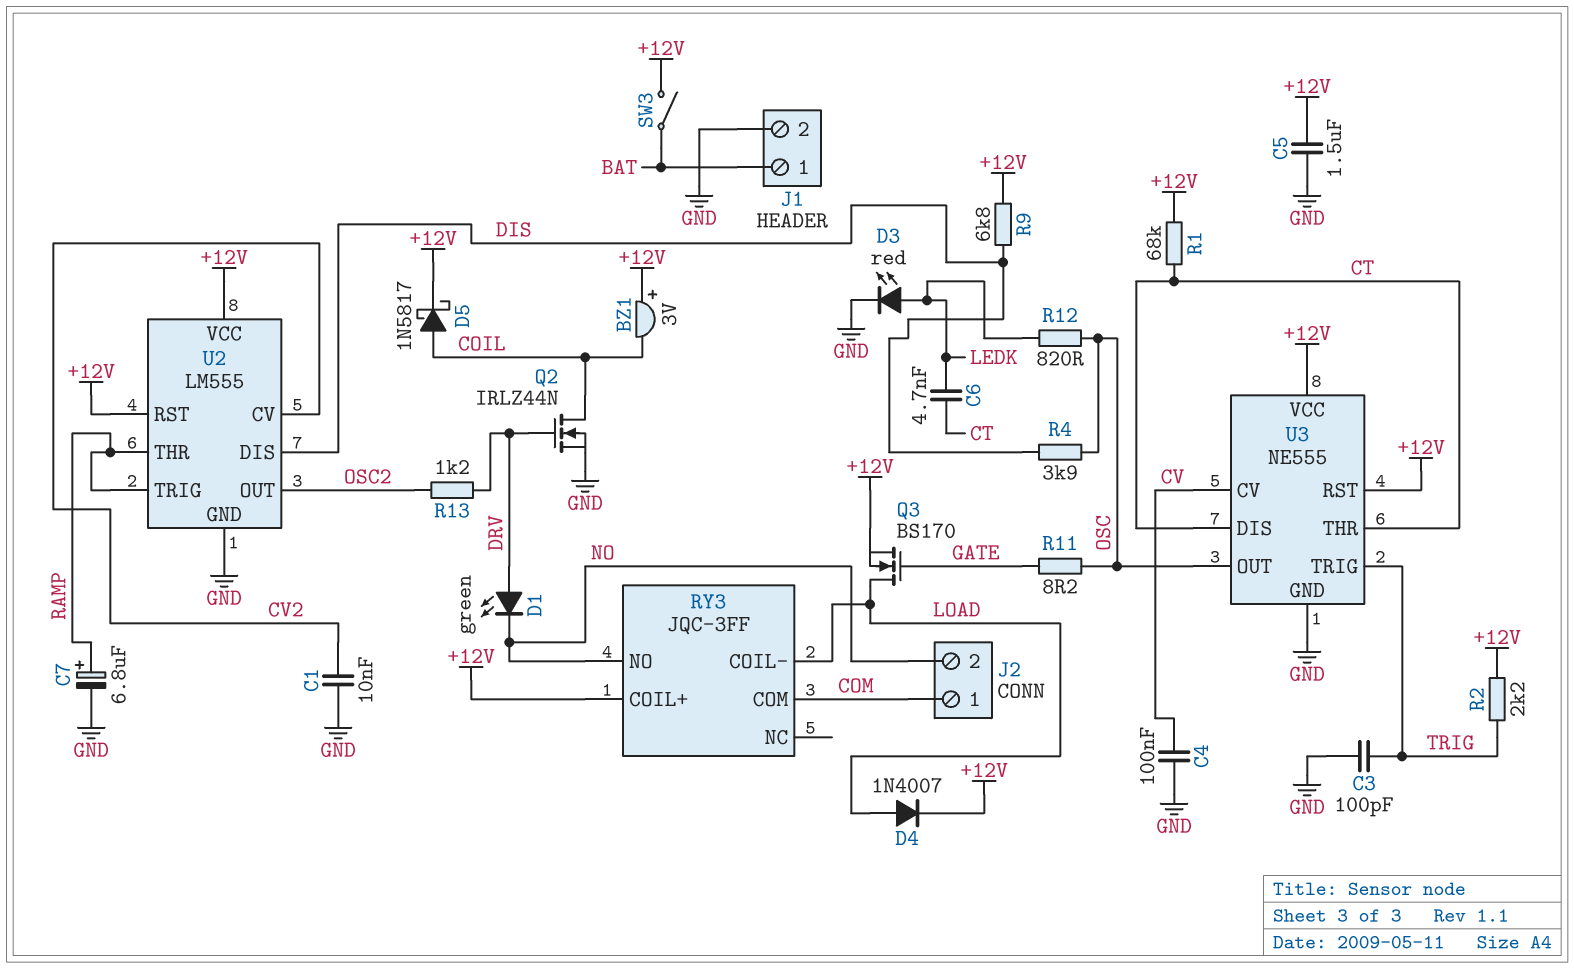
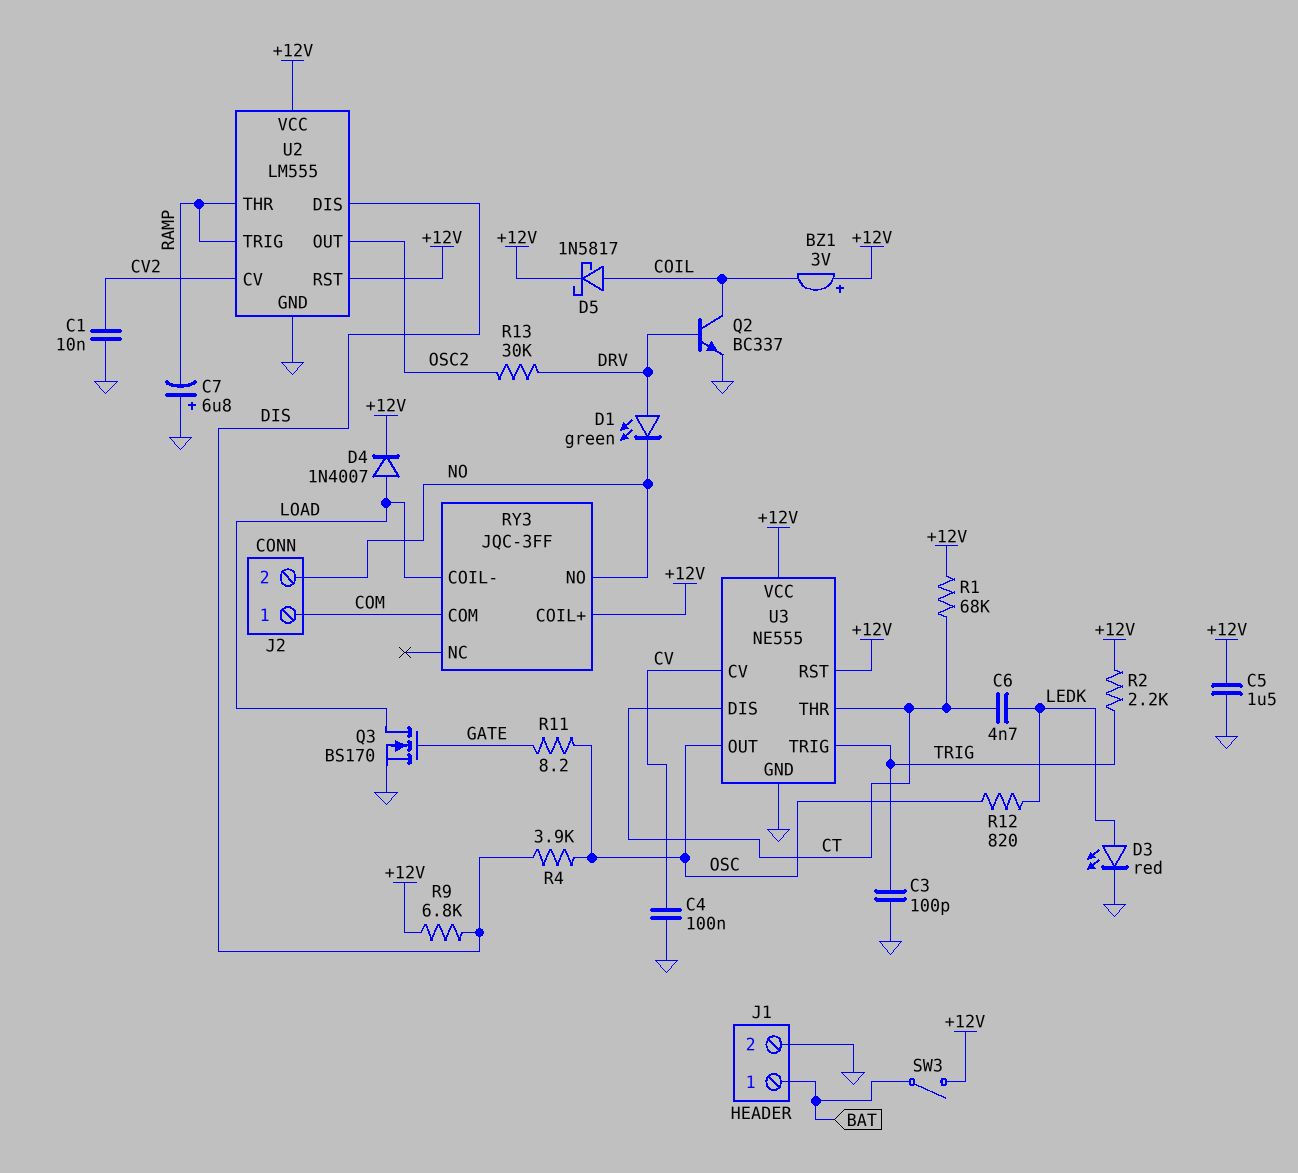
C7: 6.8uF (plus RAMP, minus GND) -> 6.8uF (plus GND, minus RAMP)
Q2: NMOS IRLZ44N (G DRV, D COIL, S GND) -> NPN BC337 (B DRV, C COIL, E GND)
Q3: NMOS BS170 (G GATE, D LOAD, S +12V) -> NMOS BS170 (G GATE, D LOAD, S GND)
R13: 1.2k (DRV, OSC2) -> 30k (DRV, OSC2)

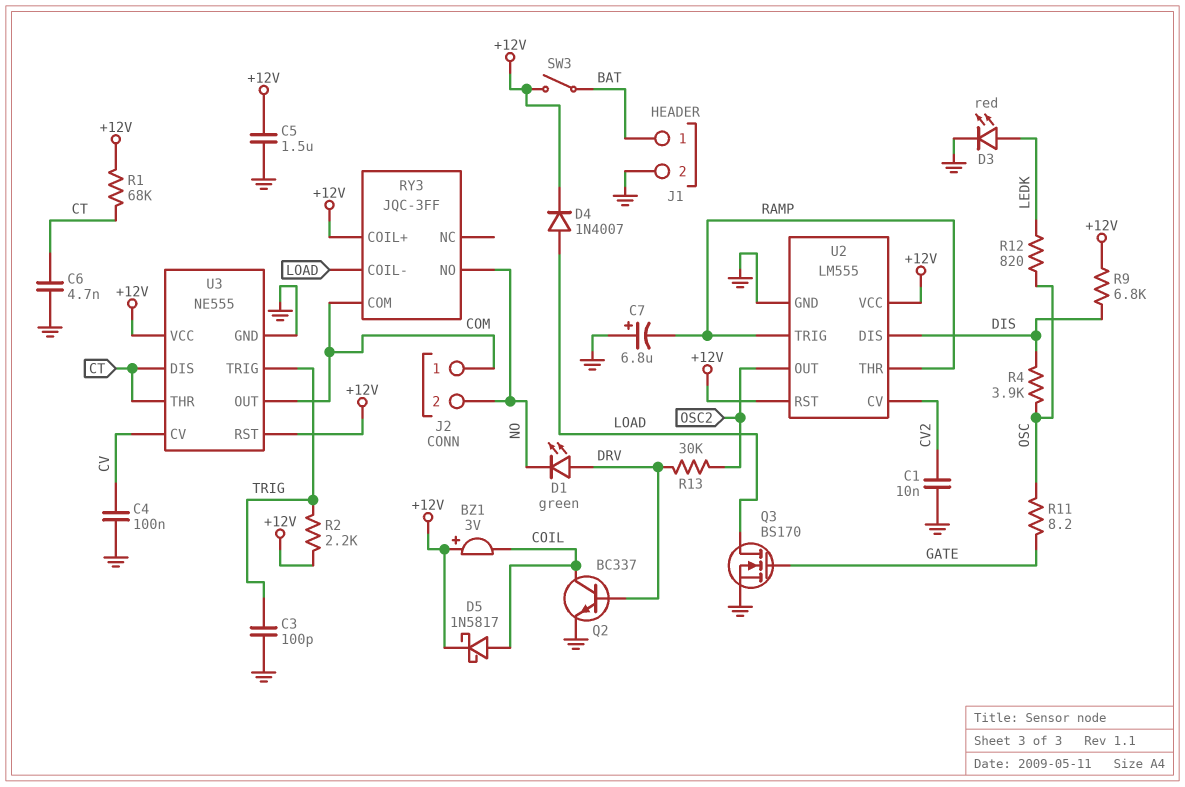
C6: 4.7nF (CT, LEDK) -> 4.7nF (CT, GND)
U3 pin OUT: OSC -> COM

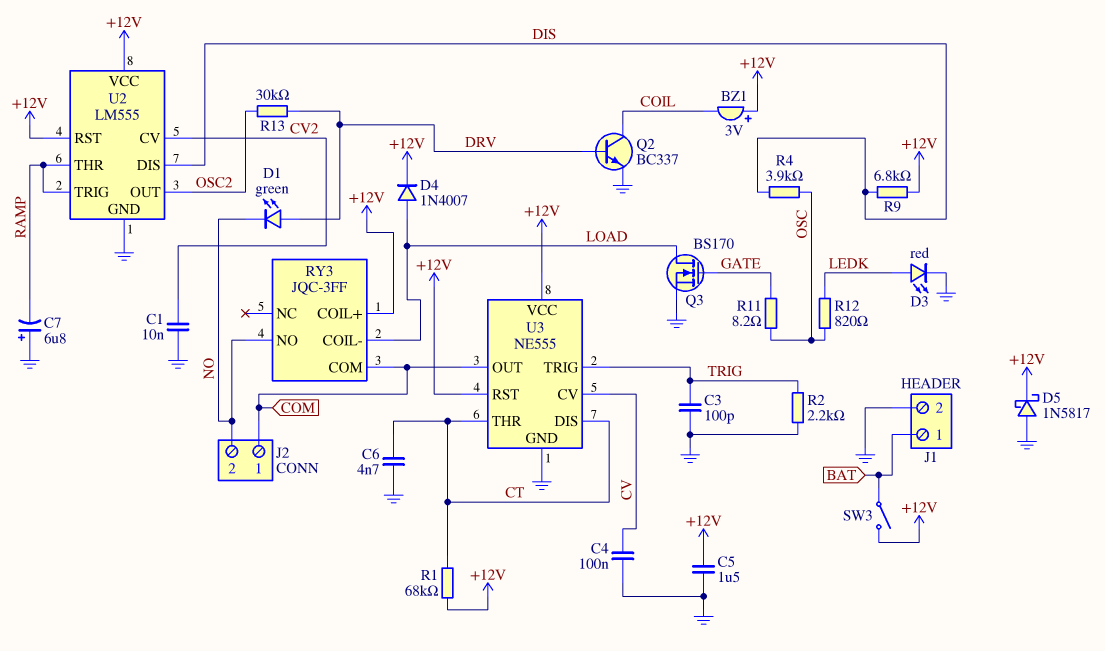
D5: schottky 1N5817 (A COIL, K +12V) -> schottky 1N5817 (A GND, K +12V)
R2: 2.2k (+12V, TRIG) -> 2.2k (GND, TRIG)

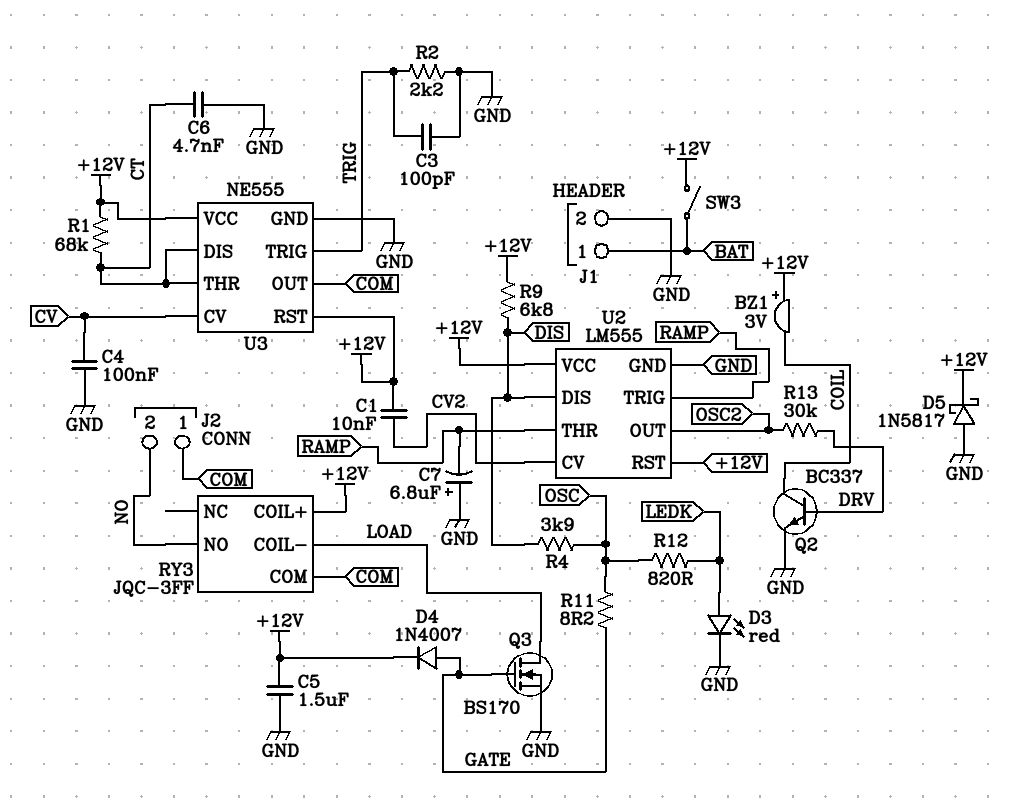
C1: 10nF (CV2, GND) -> 10nF (+12V, CV2)
D1: LED green (A DRV, K NO) -> none
D4: diode 1N4007 (A LOAD, K +12V) -> diode 1N4007 (A GATE, K +12V)

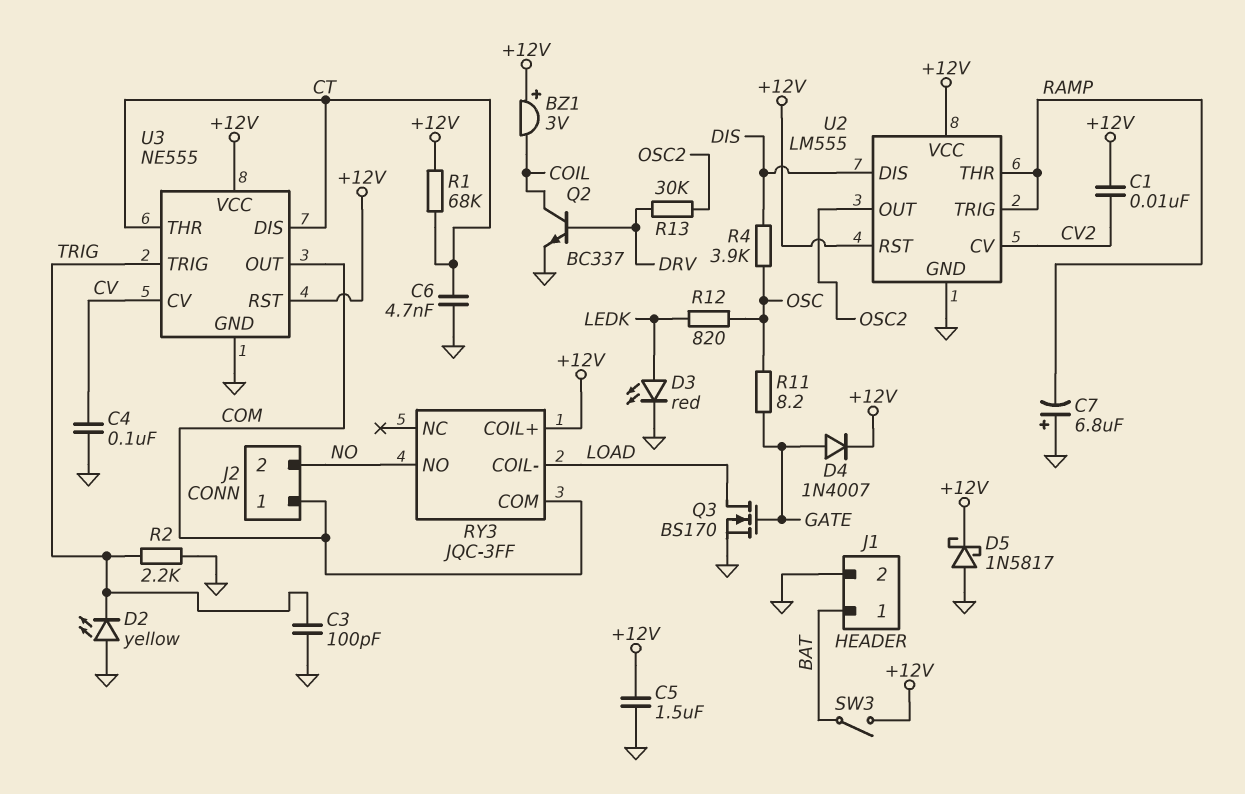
D2: none -> LED yellow (A GND, K TRIG)
R9: 6.8k (+12V, DIS) -> none

